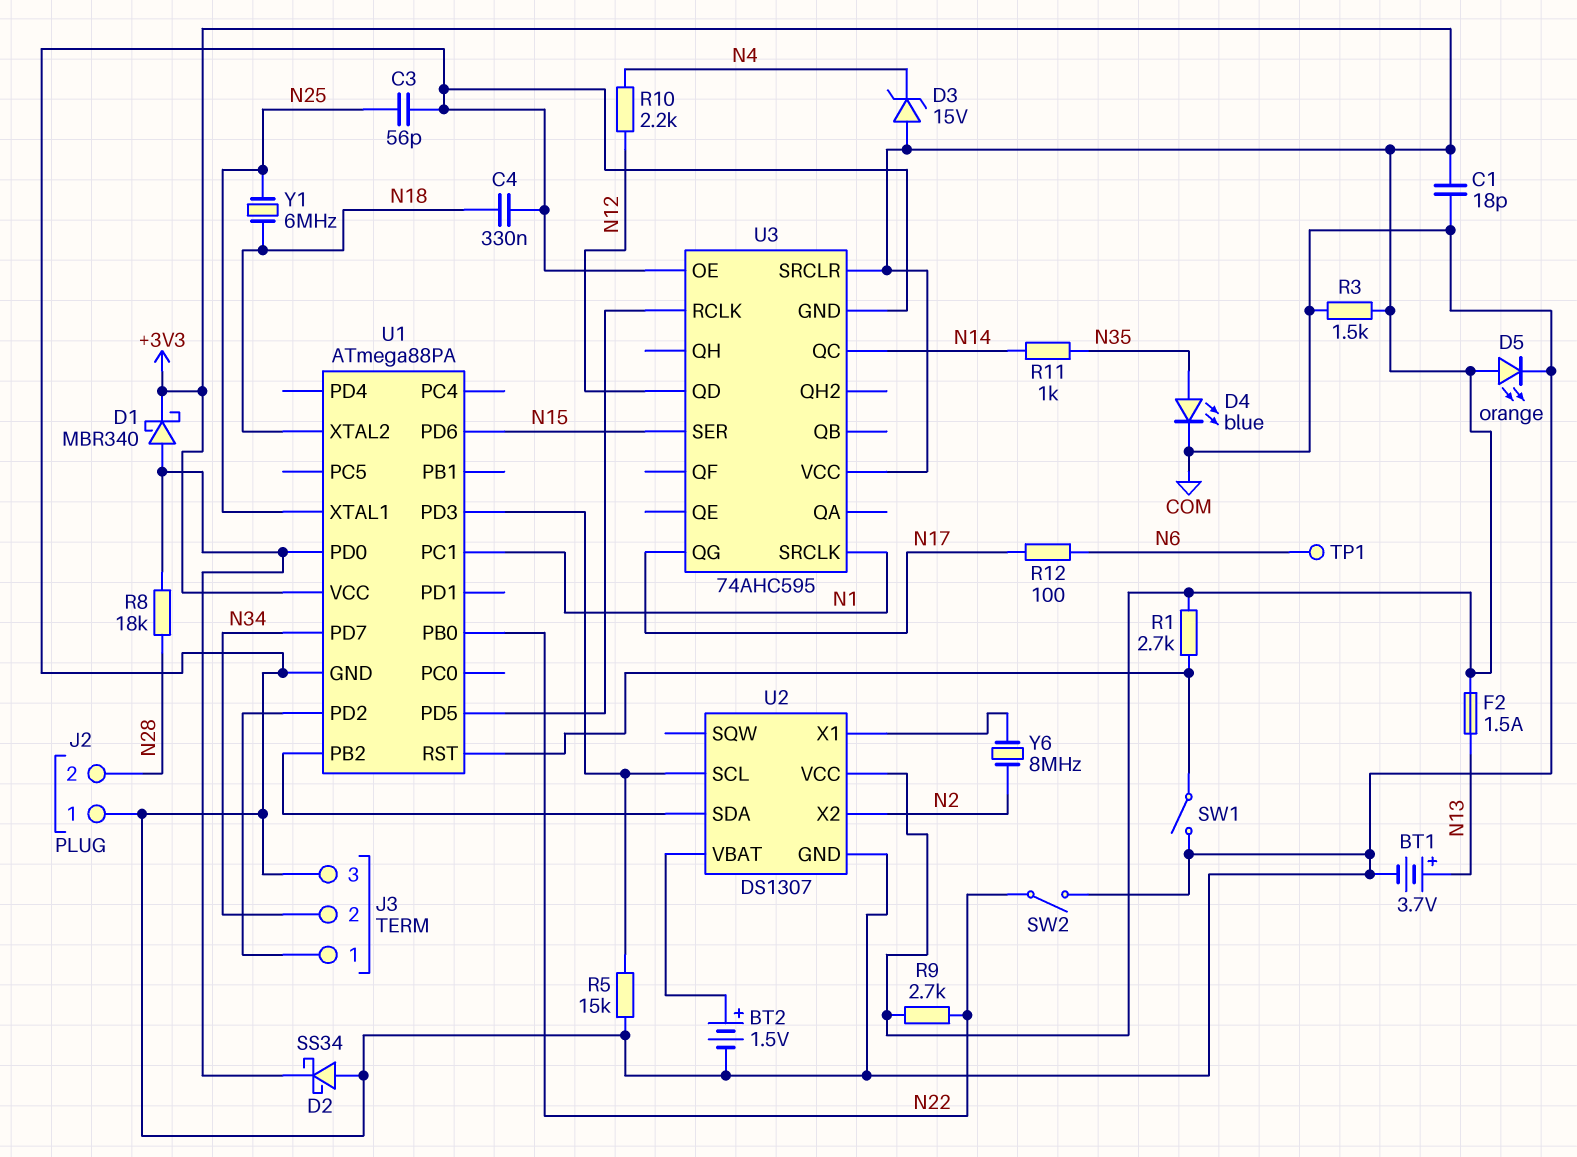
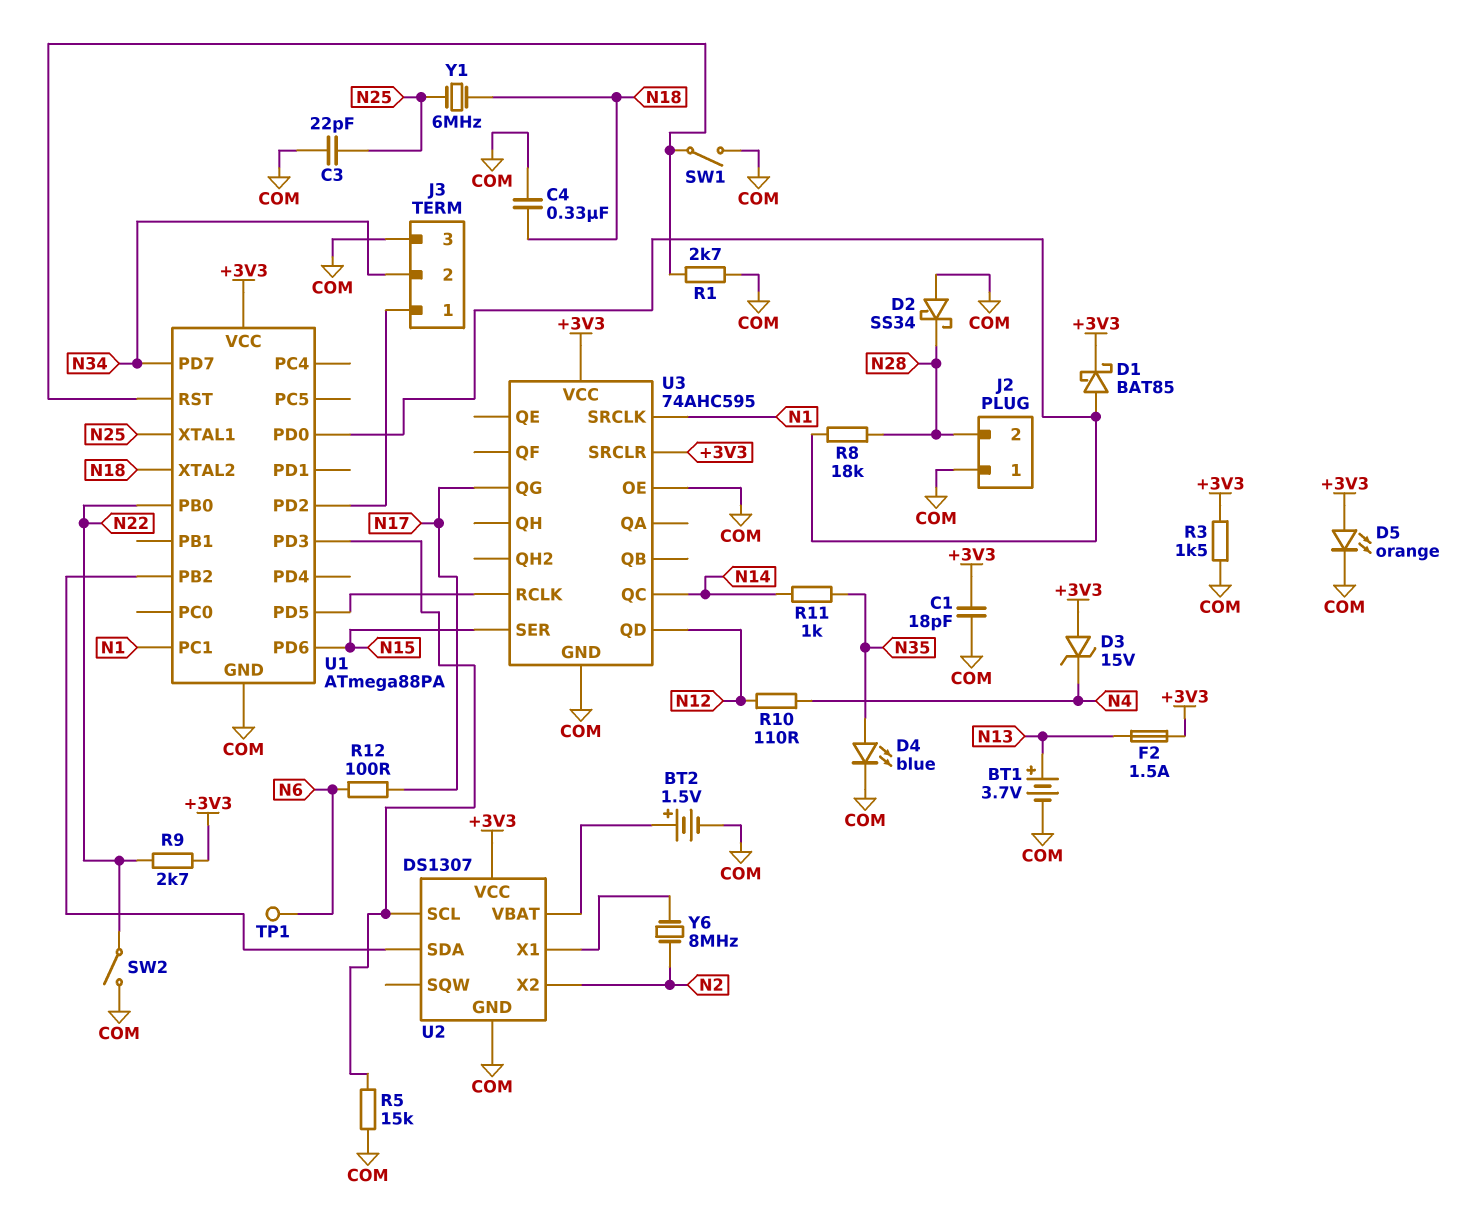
C3: 56pF (COM, N25) -> 22pF (COM, N25)
D1: schottky MBR340 (A U1/PD0, K +3V3) -> schottky BAT85 (A U1/PD0, K +3V3)
D2: schottky SS34 (A COM, K U1/PD0) -> schottky SS34 (A COM, K N28)
R1: 2.7k (+3V3, U1/RST) -> 2.7k (COM, U1/RST)
R10: 2.2k (N4, N12) -> 110 (N4, N12)

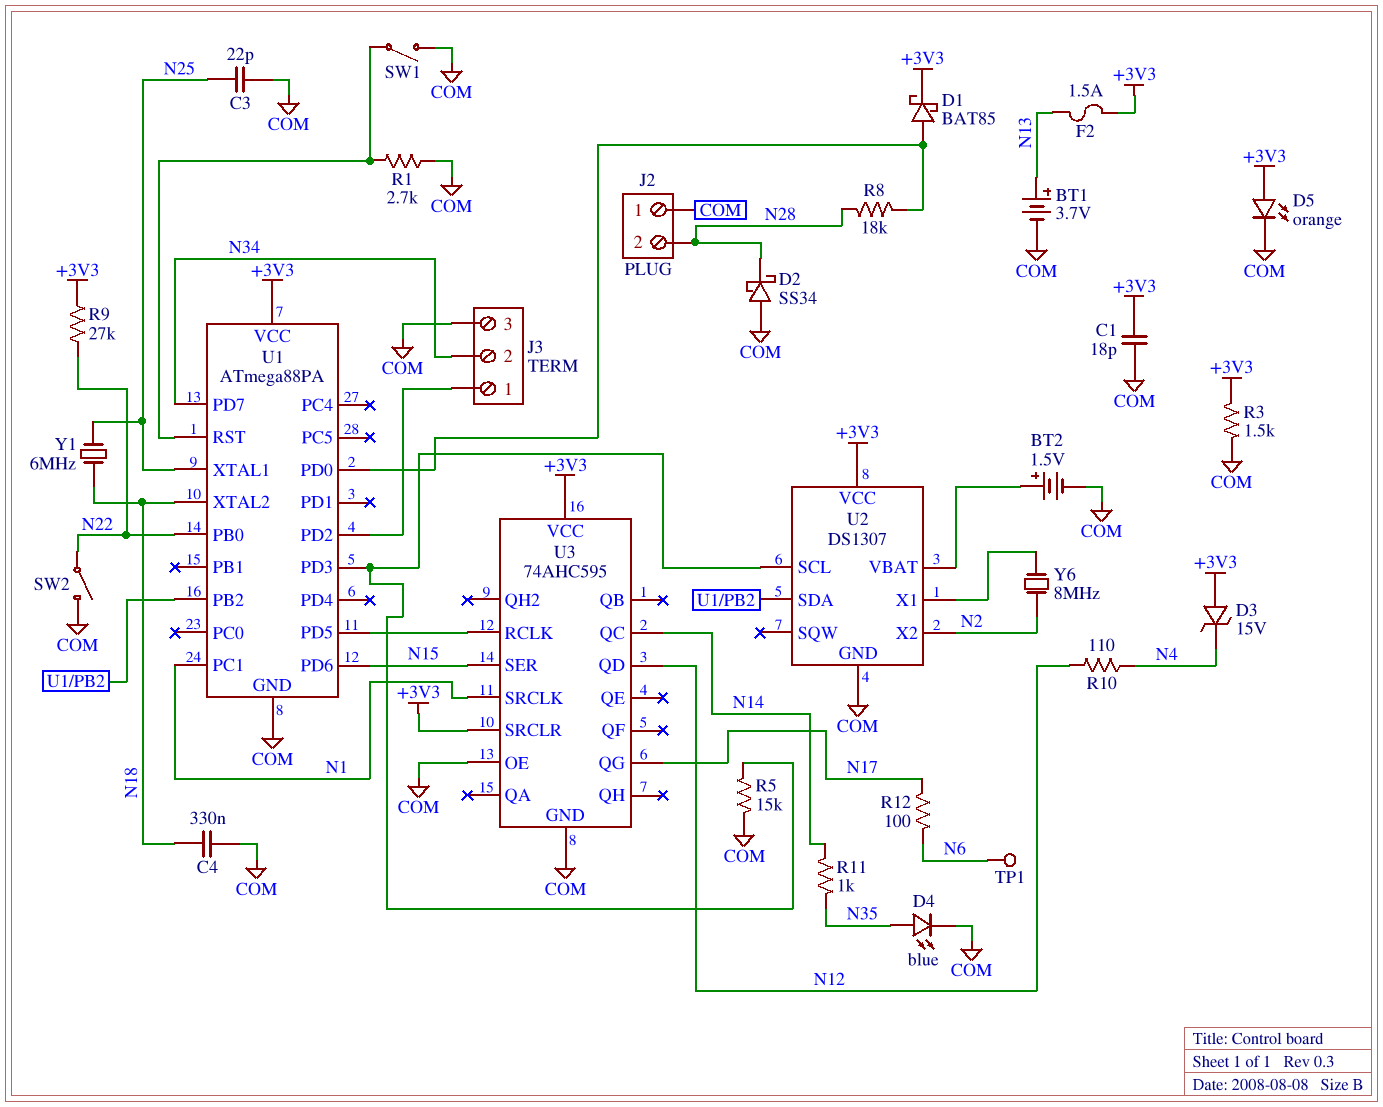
R9: 2.7k (+3V3, N22) -> 27k (+3V3, N22)

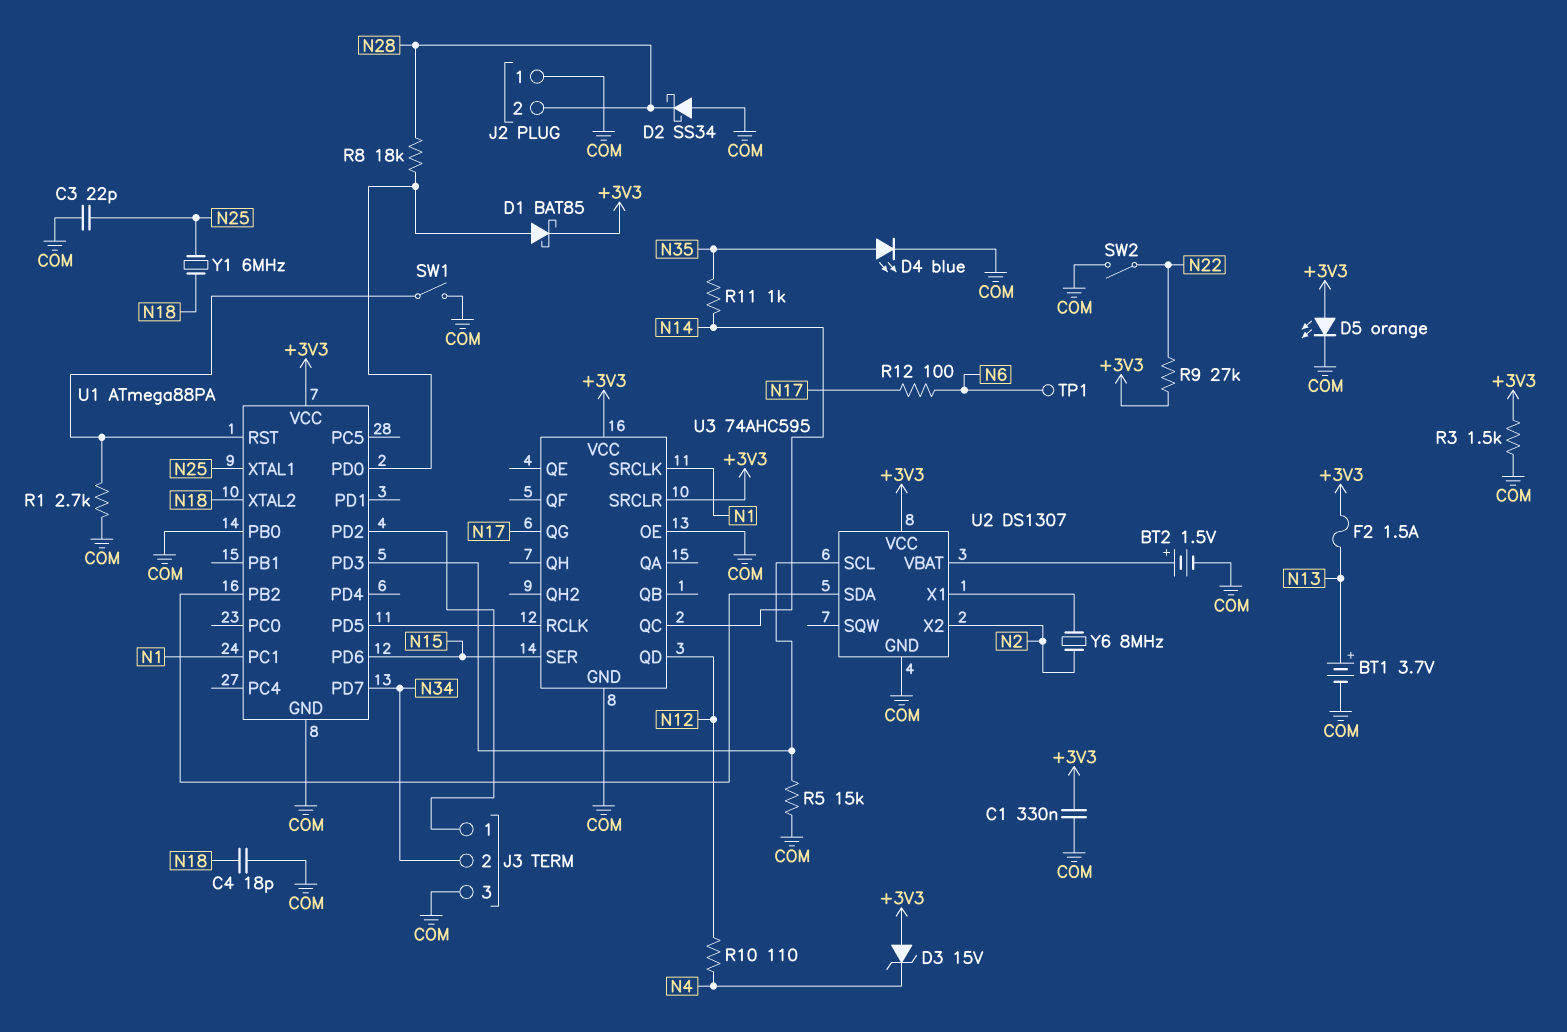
C1: 18pF (+3V3, COM) -> 330nF (+3V3, COM)
C4: 330nF (COM, N18) -> 18pF (COM, N18)
U1 pin PB0: N22 -> COM

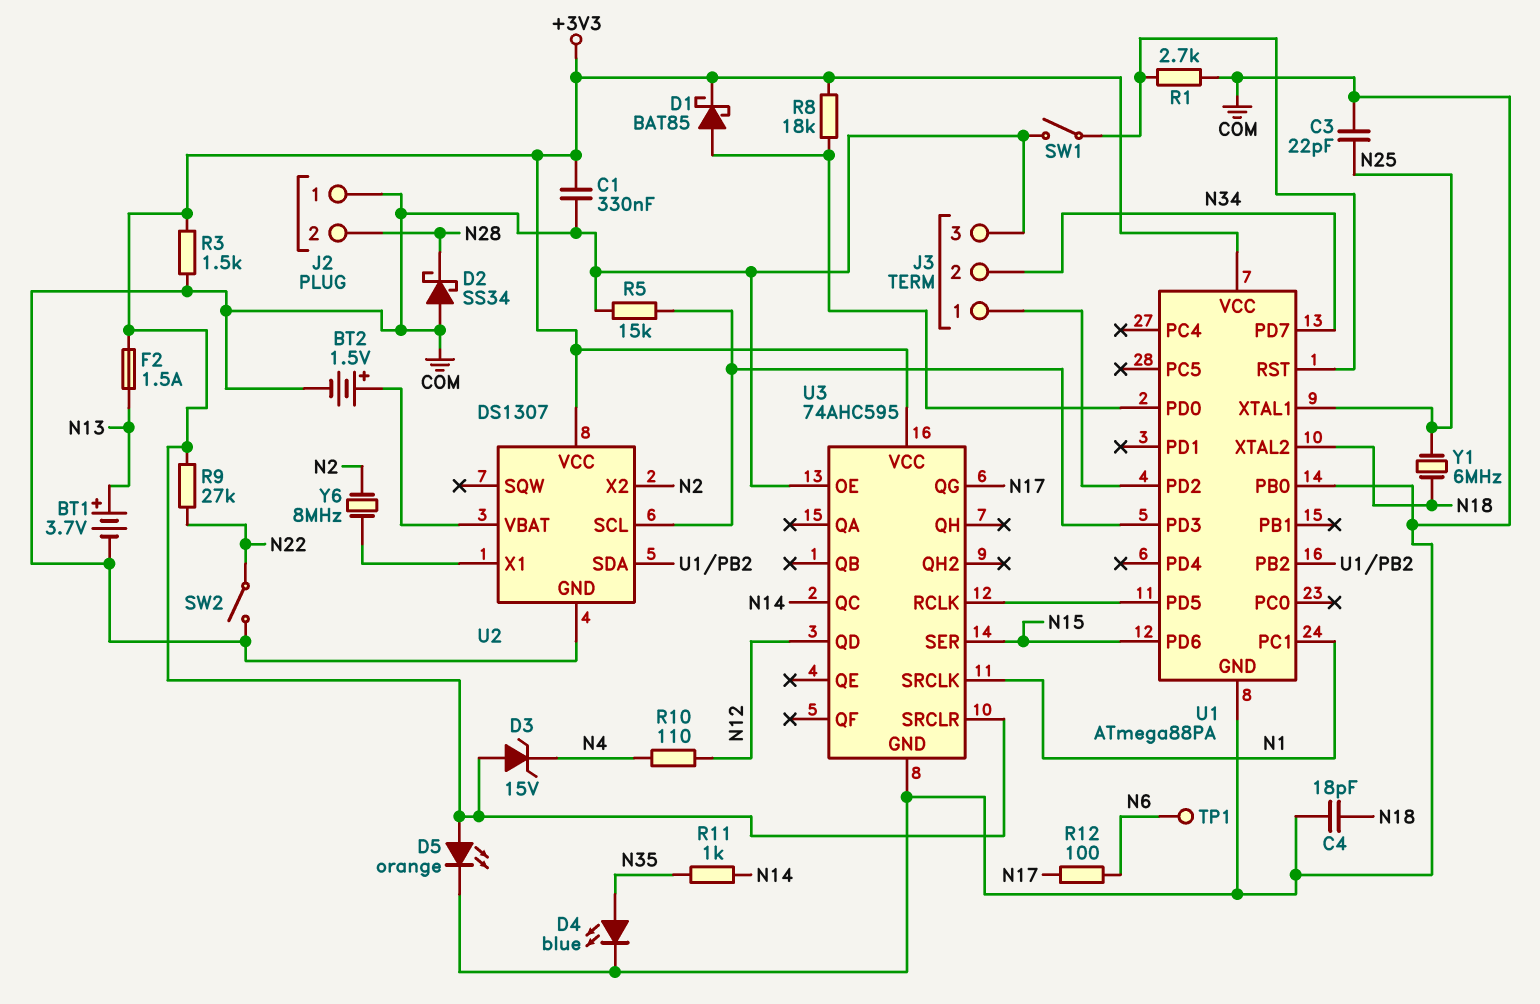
R8: 18k (N28, U1/PD0) -> 18k (+3V3, U1/PD0)

